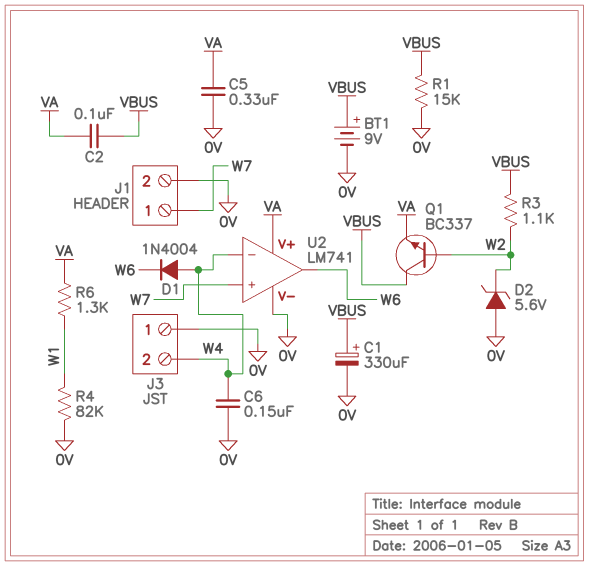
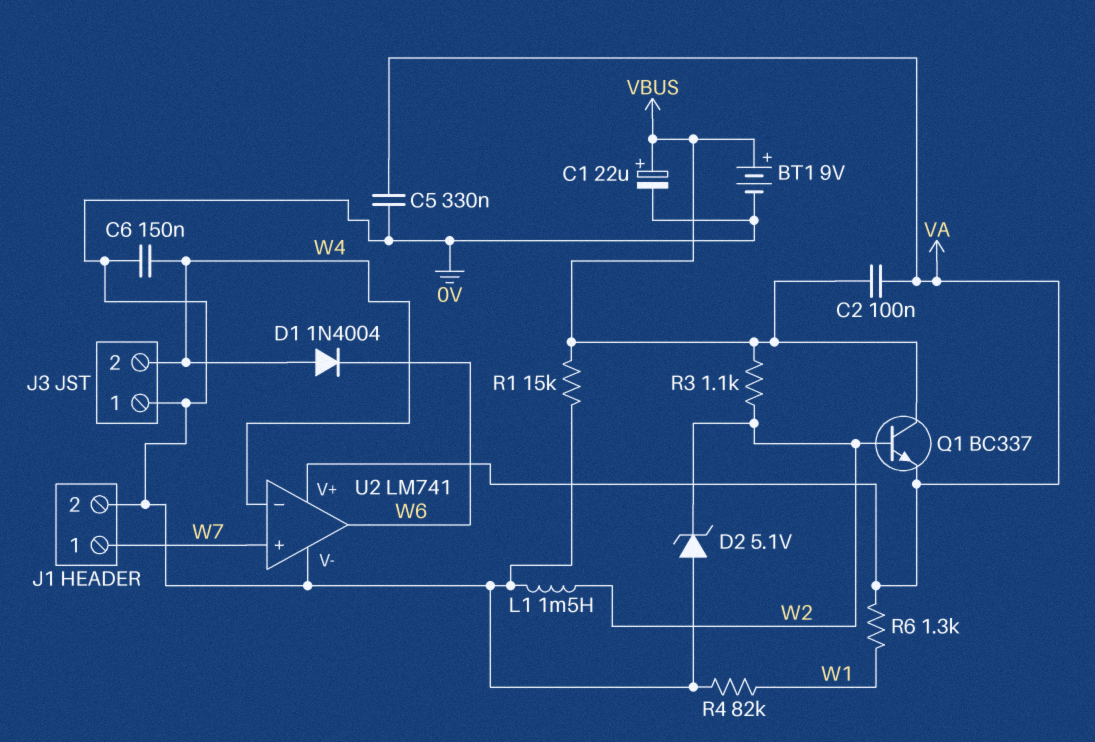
C1: 330uF (plus VBUS, minus 0V) -> 22uF (plus VBUS, minus 0V)
D2: zener 5.6V (A 0V, K W2) -> zener 5.1V (A 0V, K W2)
L1: none -> 1.5mH (0V, W2)

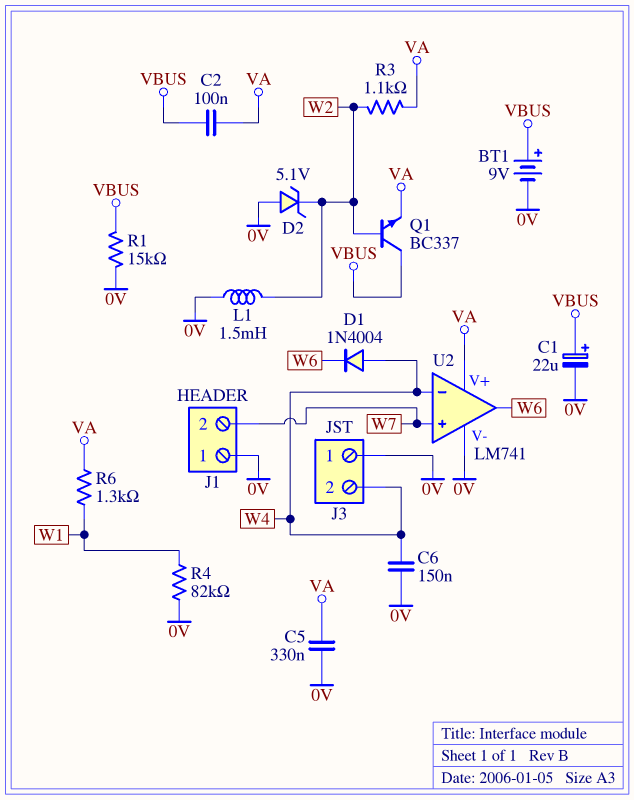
J1 pin 1: W7 -> 0V
J1 pin 2: 0V -> W7
R3: 1.1k (VBUS, W2) -> 1.1k (VA, W2)

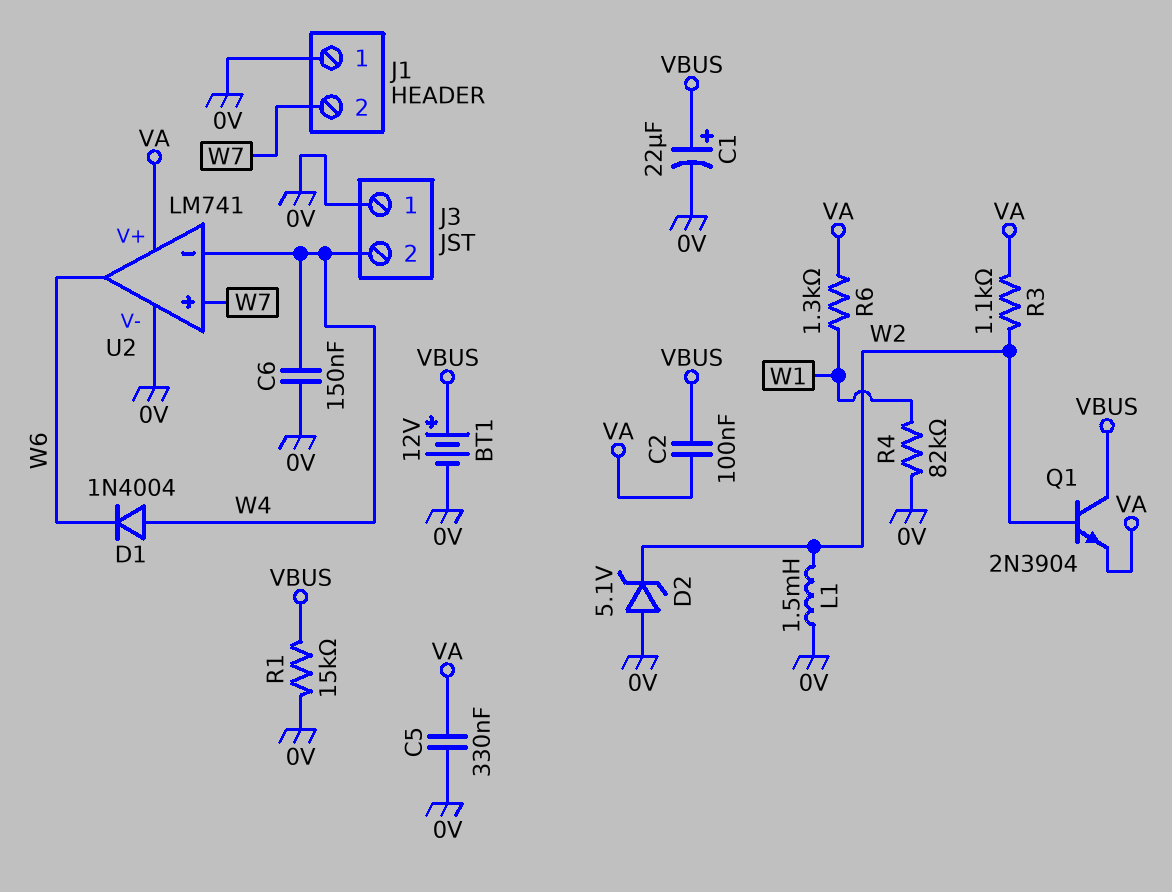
BT1: 9V (plus VBUS, minus 0V) -> 12V (plus VBUS, minus 0V)
Q1: NPN BC337 (B W2, C VBUS, E VA) -> NPN 2N3904 (B W2, C VBUS, E VA)

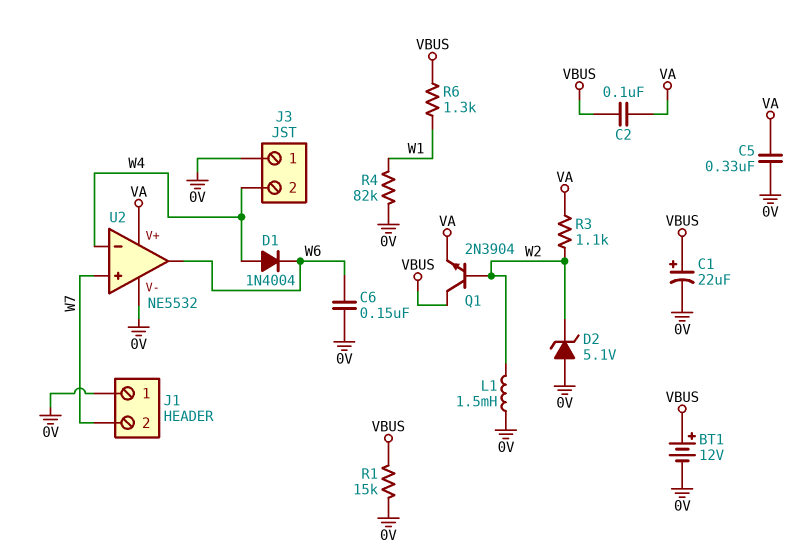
C6: 150nF (0V, W4) -> 150nF (0V, W6)
R6: 1.3k (VA, W1) -> 1.3k (VBUS, W1)
U2: LM741 -> NE5532

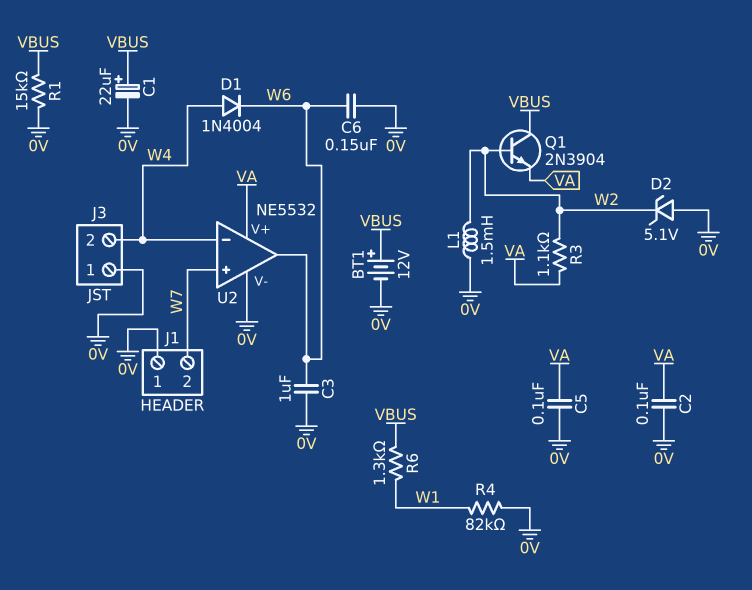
C2: 100nF (VA, VBUS) -> 100nF (0V, VA)
C3: none -> 1uF (0V, W6)
C5: 330nF (0V, VA) -> 100nF (0V, VA)

